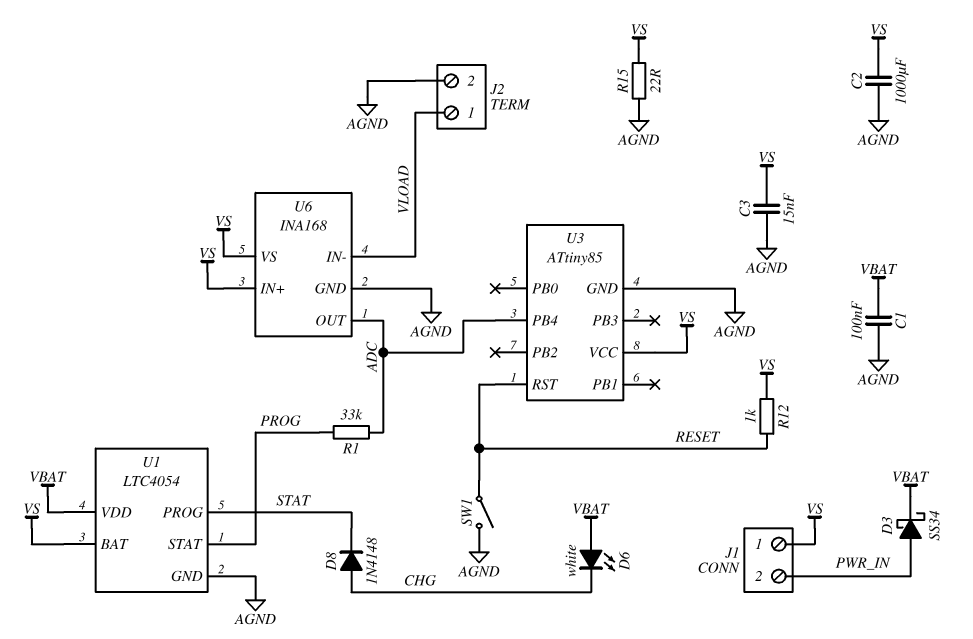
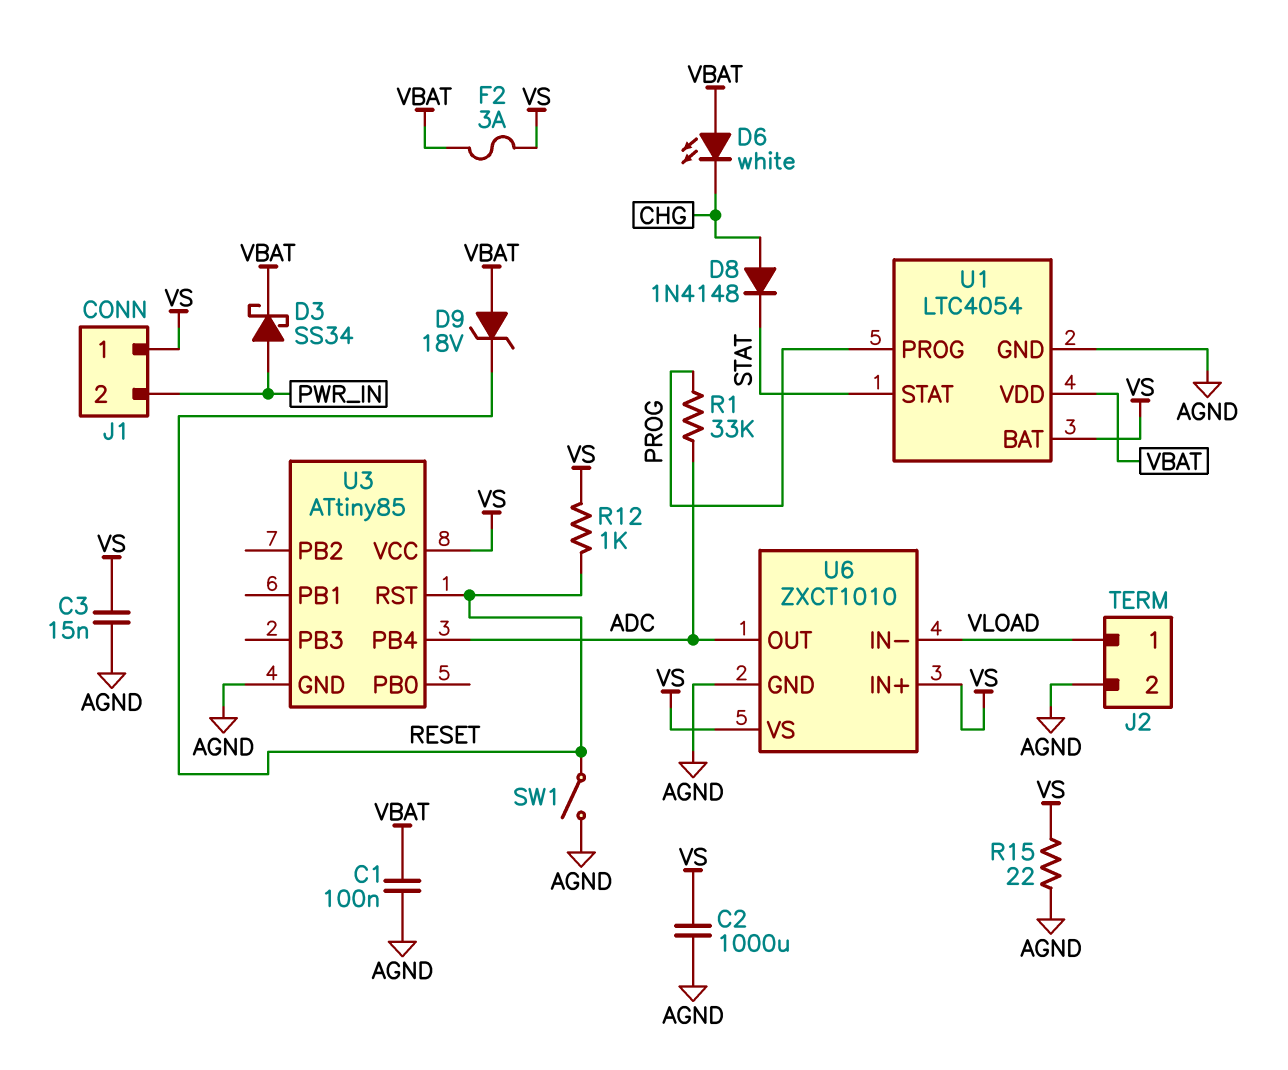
D9: none -> zener 18V (A VBAT, K RESET)
F2: none -> 3A (VBAT, VS)
U1 pin PROG: STAT -> PROG
U1 pin STAT: PROG -> STAT
U6: INA168 -> ZXCT1010

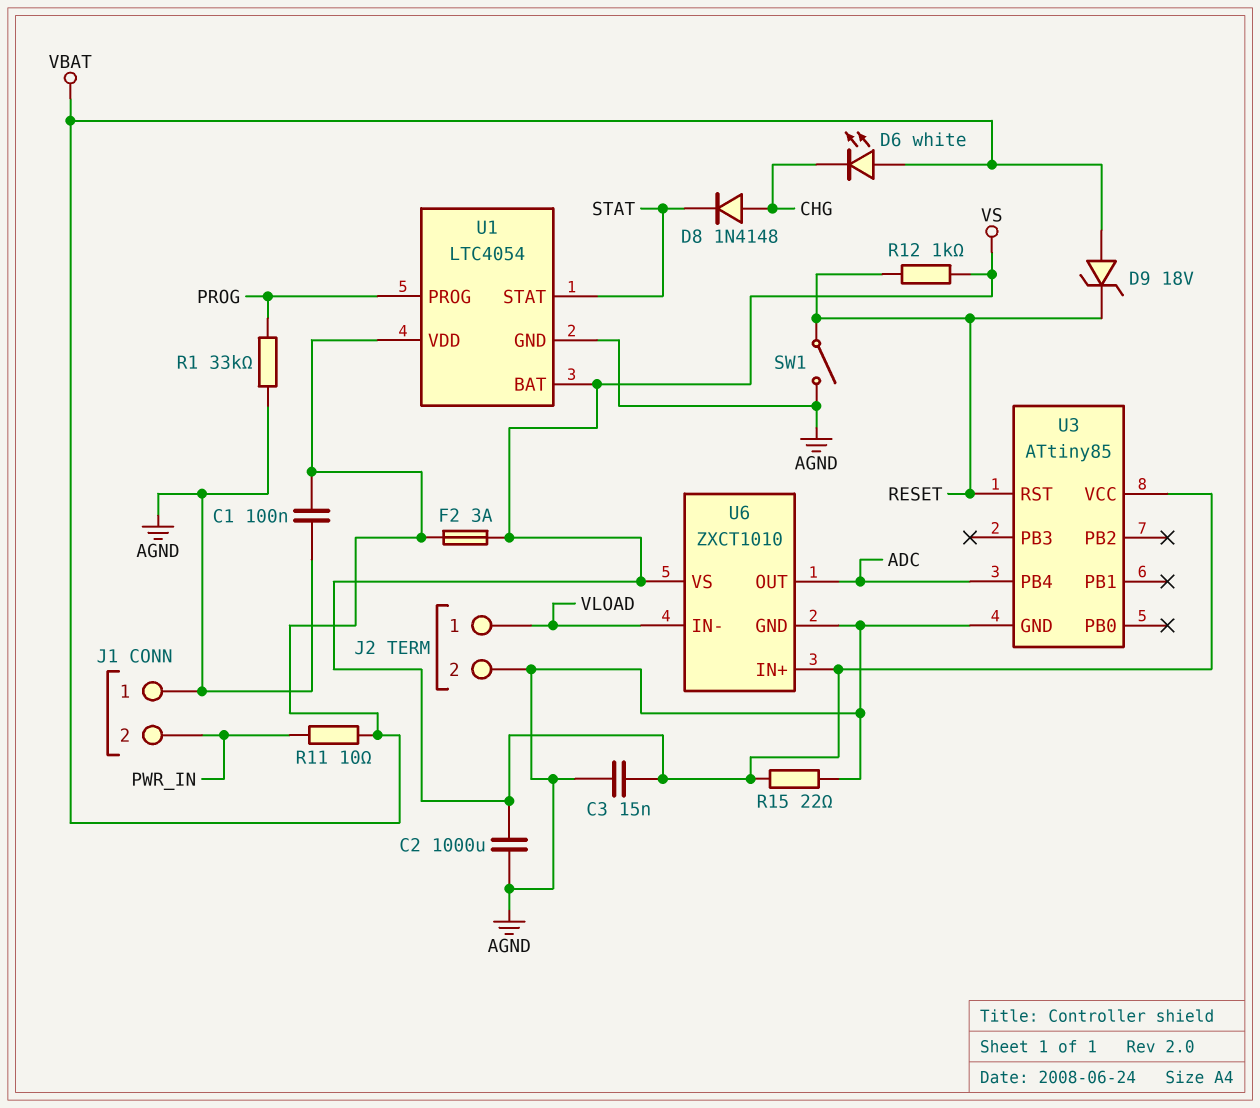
D3: schottky SS34 (A PWR_IN, K VBAT) -> none
J1 pin 1: VS -> AGND
R1: 33k (ADC, PROG) -> 33k (AGND, PROG)
R11: none -> 10 (PWR_IN, VBAT)

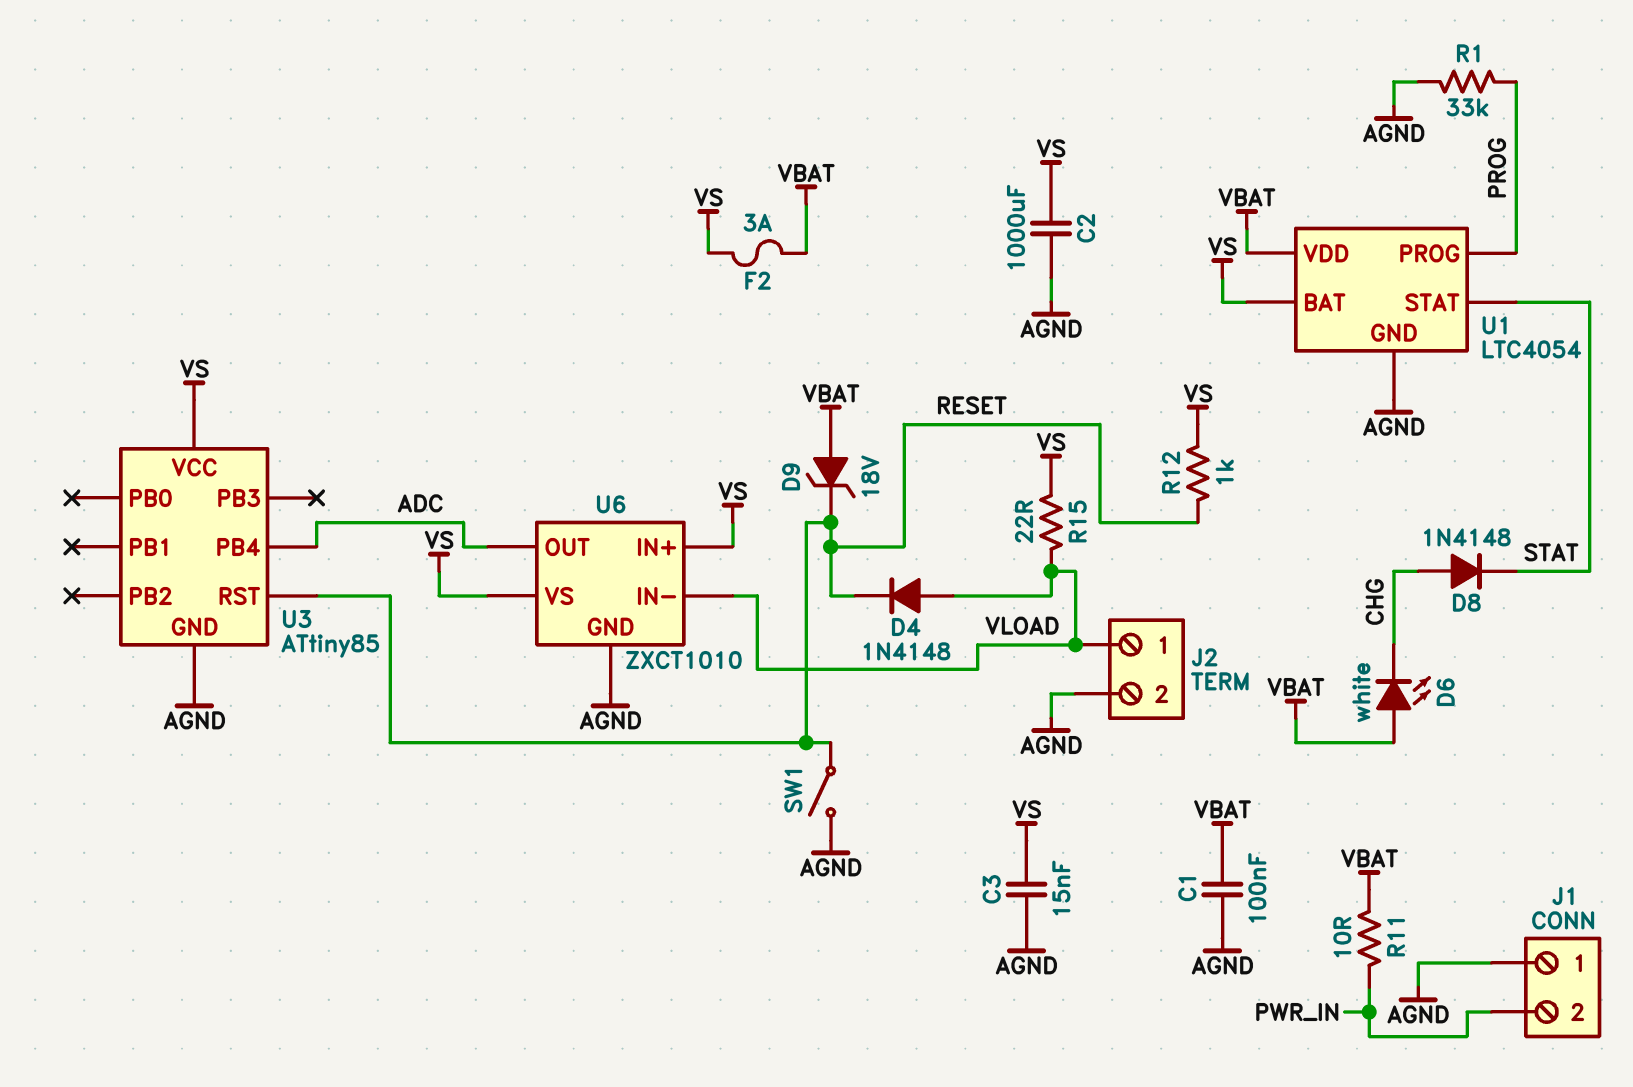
D4: none -> diode 1N4148 (A VLOAD, K RESET)
R15: 22 (AGND, VS) -> 22 (VLOAD, VS)

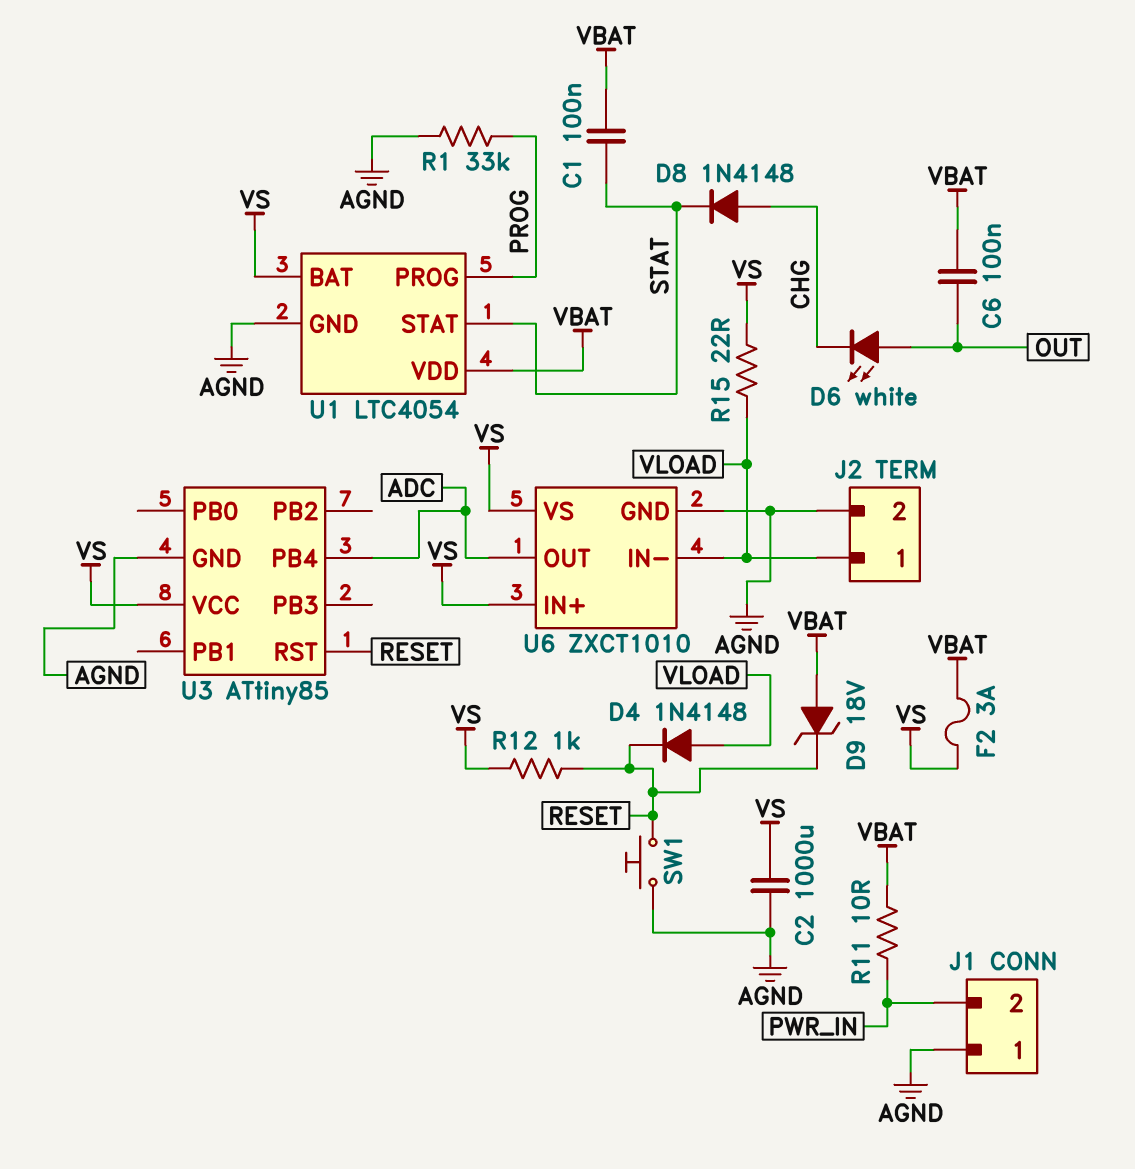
C1: 100nF (AGND, VBAT) -> 100nF (STAT, VBAT)
C3: 15nF (AGND, VS) -> none
C6: none -> 100nF (OUT, VBAT)
D6: LED white (A VBAT, K CHG) -> LED white (A OUT, K CHG)
SW1: switch (AGND, RESET) -> button (AGND, RESET)

